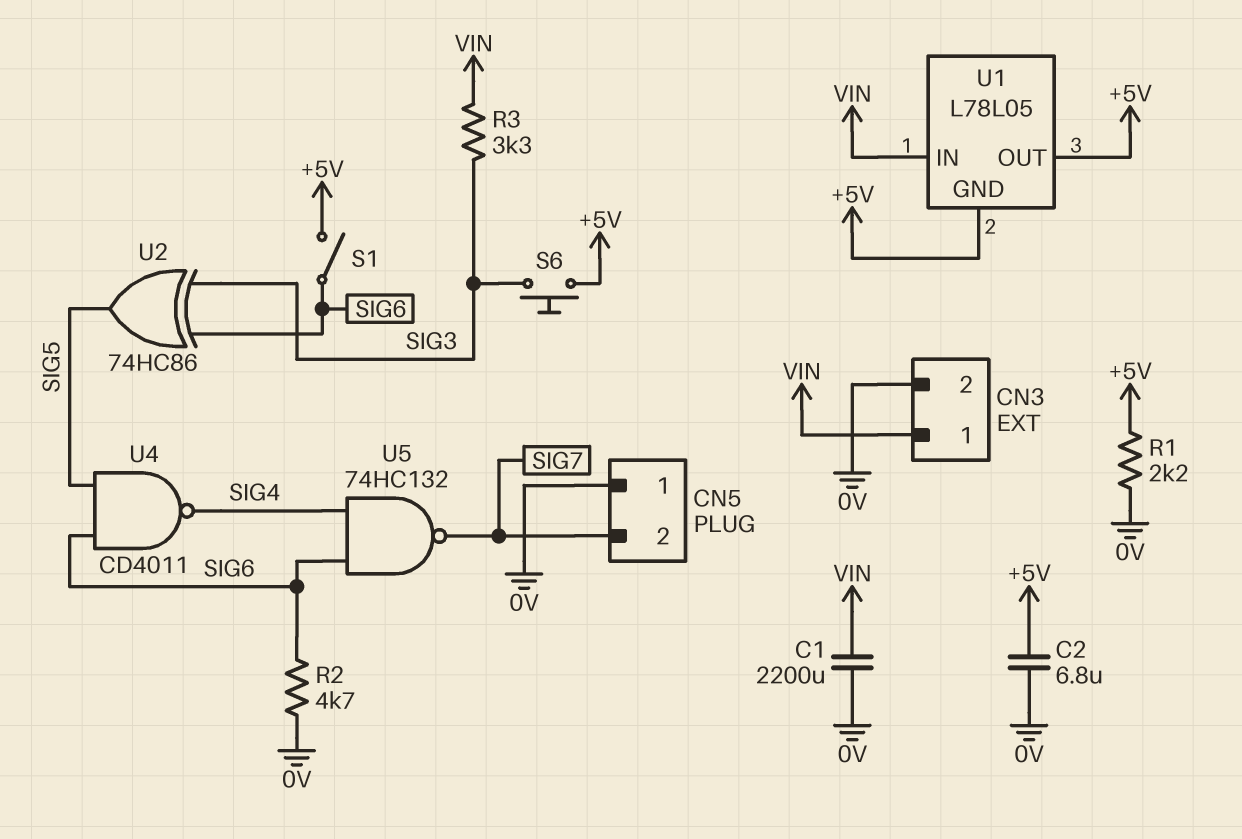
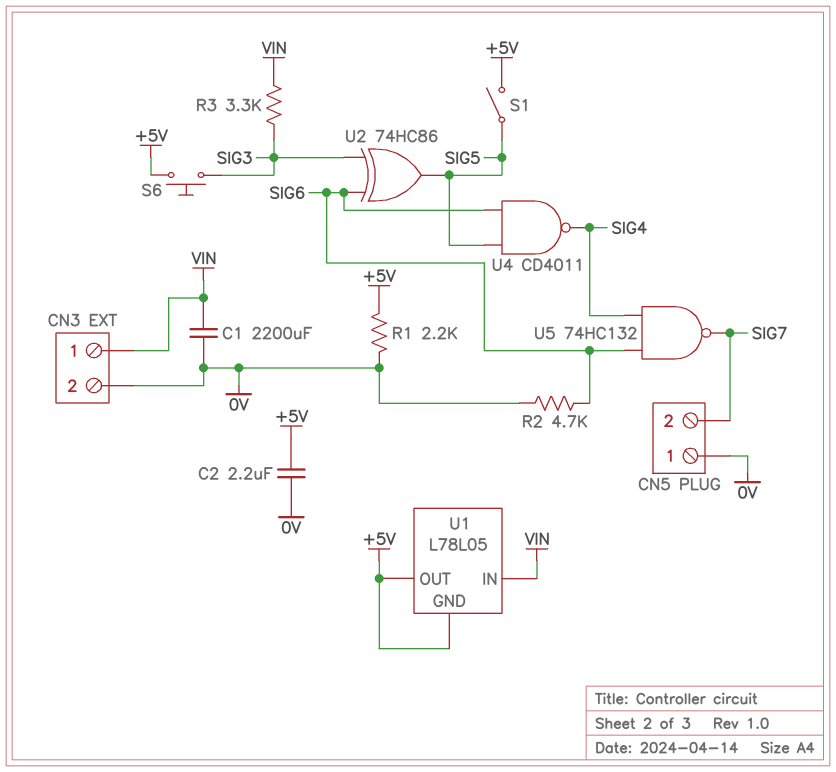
C2: 6.8uF (+5V, 0V) -> 2.2uF (+5V, 0V)
S1: switch (+5V, SIG6) -> switch (+5V, SIG5)

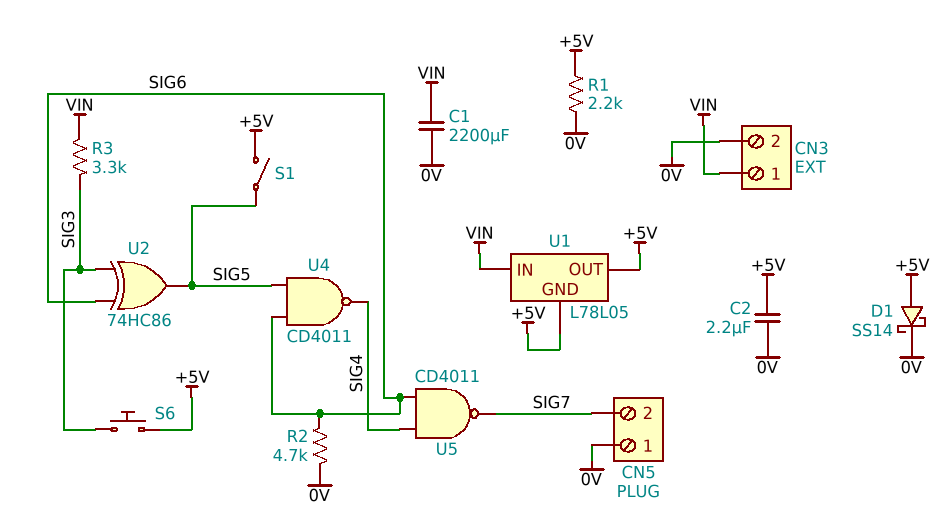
D1: none -> schottky SS14 (A +5V, K 0V)
U5: NAND 74HC132 (in SIG4, in SIG6, out SIG7) -> NAND CD4011 (in SIG4, in SIG6, out SIG7)

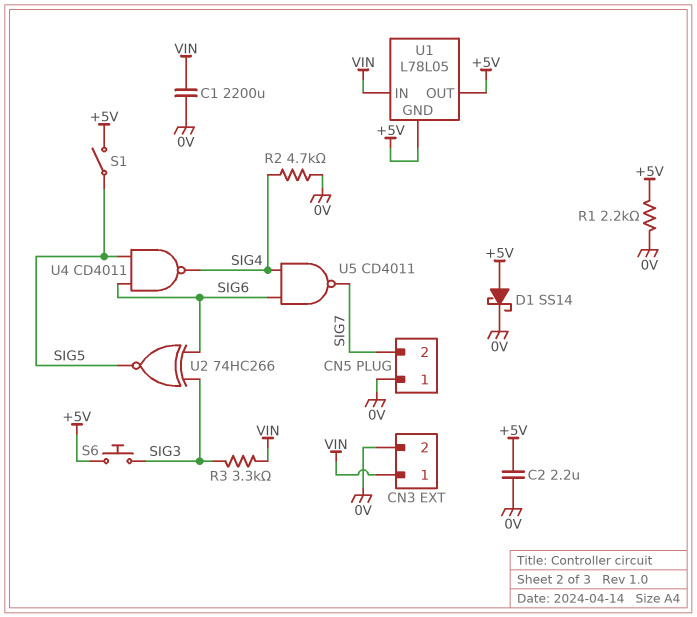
R2: 4.7k (0V, SIG6) -> 4.7k (0V, SIG4)
U2: XOR 74HC86 (in SIG3, in SIG6, out SIG5) -> XNOR 74HC266 (in SIG3, in SIG6, out SIG5)

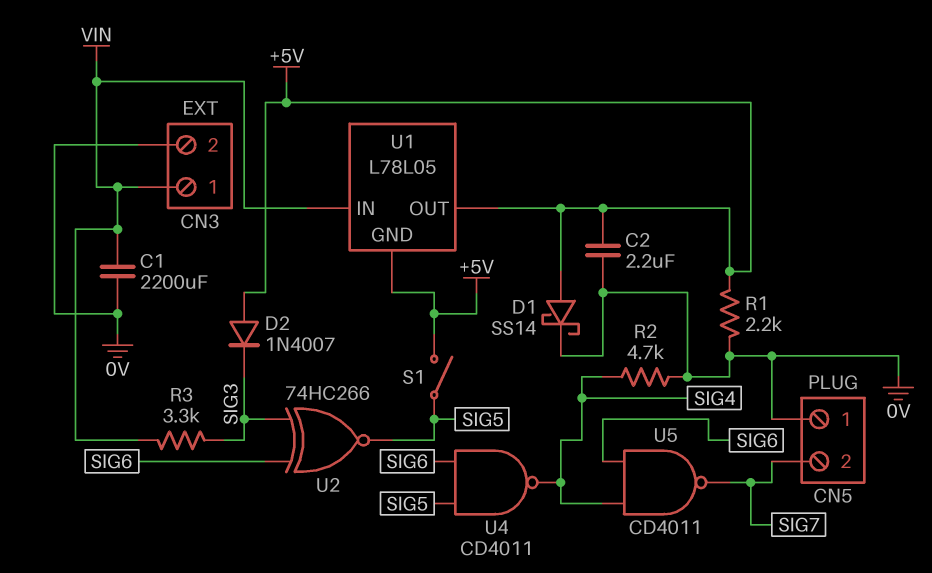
D2: none -> diode 1N4007 (A +5V, K SIG3)
S6: button (+5V, SIG3) -> none

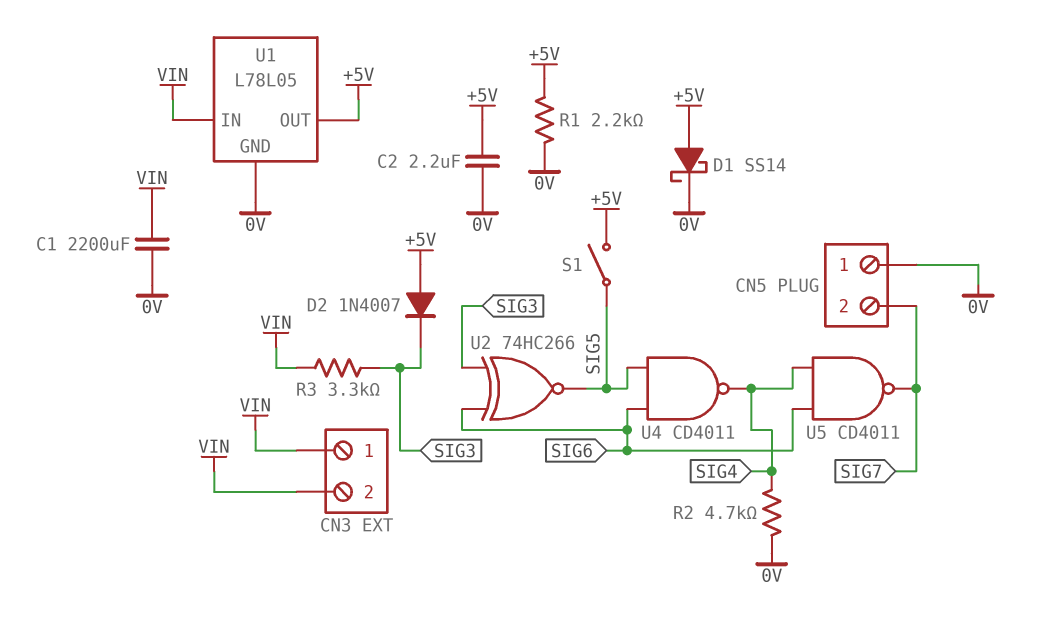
CN3 pin 2: 0V -> VIN
U1 pin GND: +5V -> 0V

